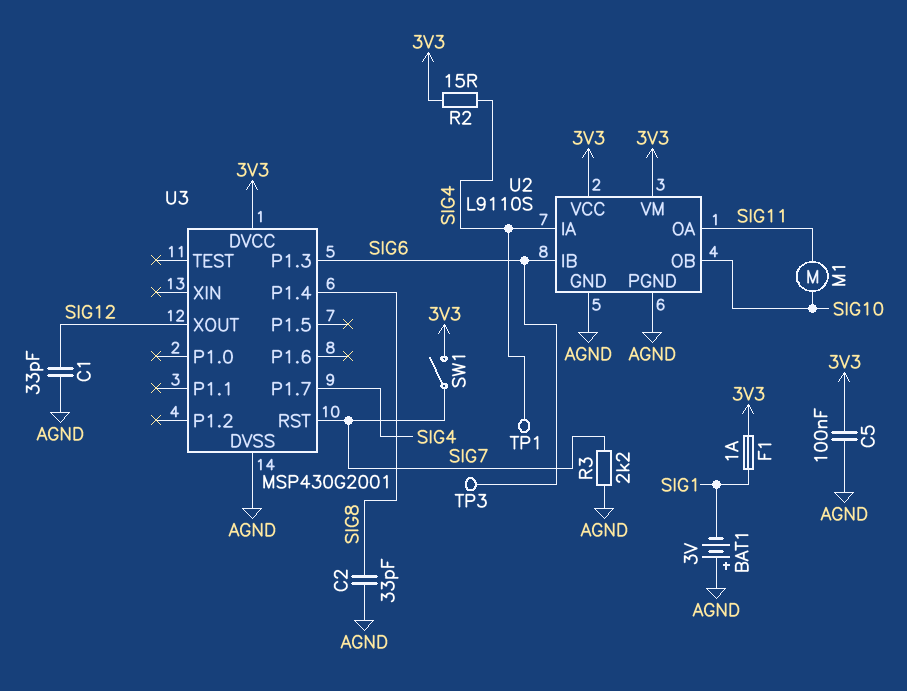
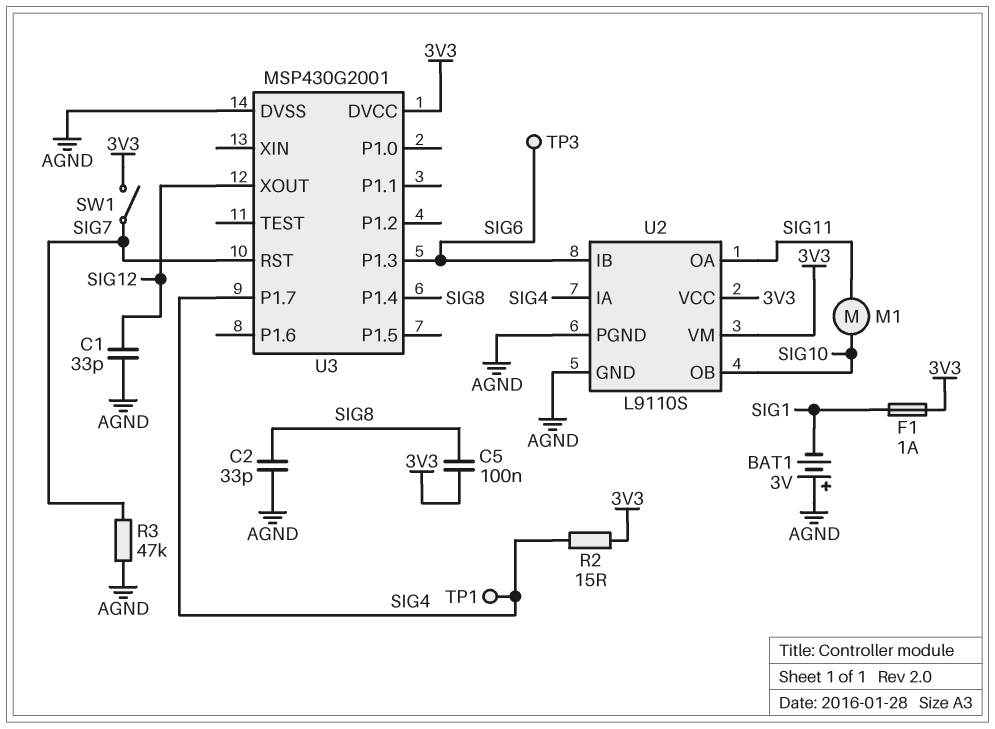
C5: 100nF (3V3, AGND) -> 100nF (3V3, SIG8)
R3: 2.2k (AGND, SIG7) -> 47k (AGND, SIG7)

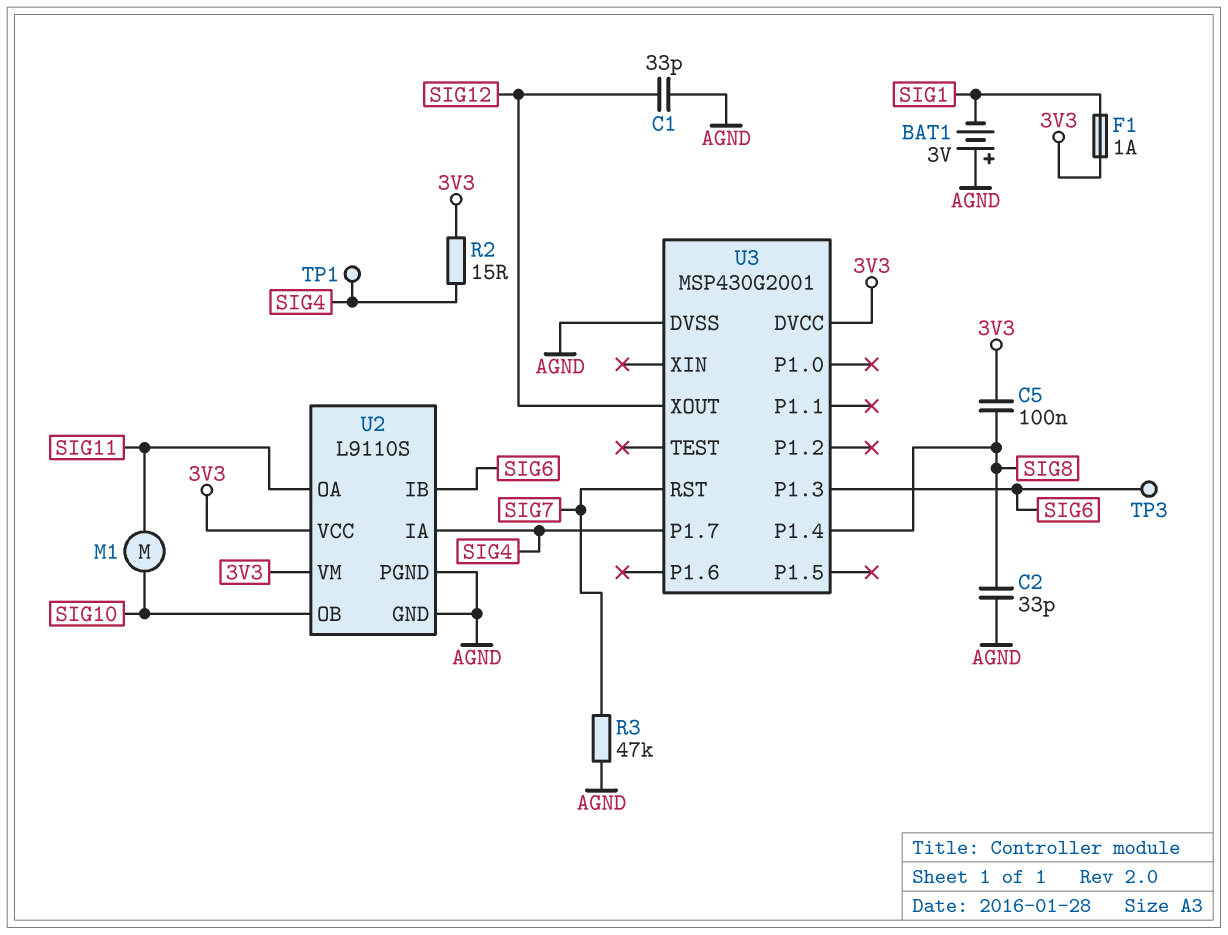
SW1: switch (3V3, SIG7) -> none

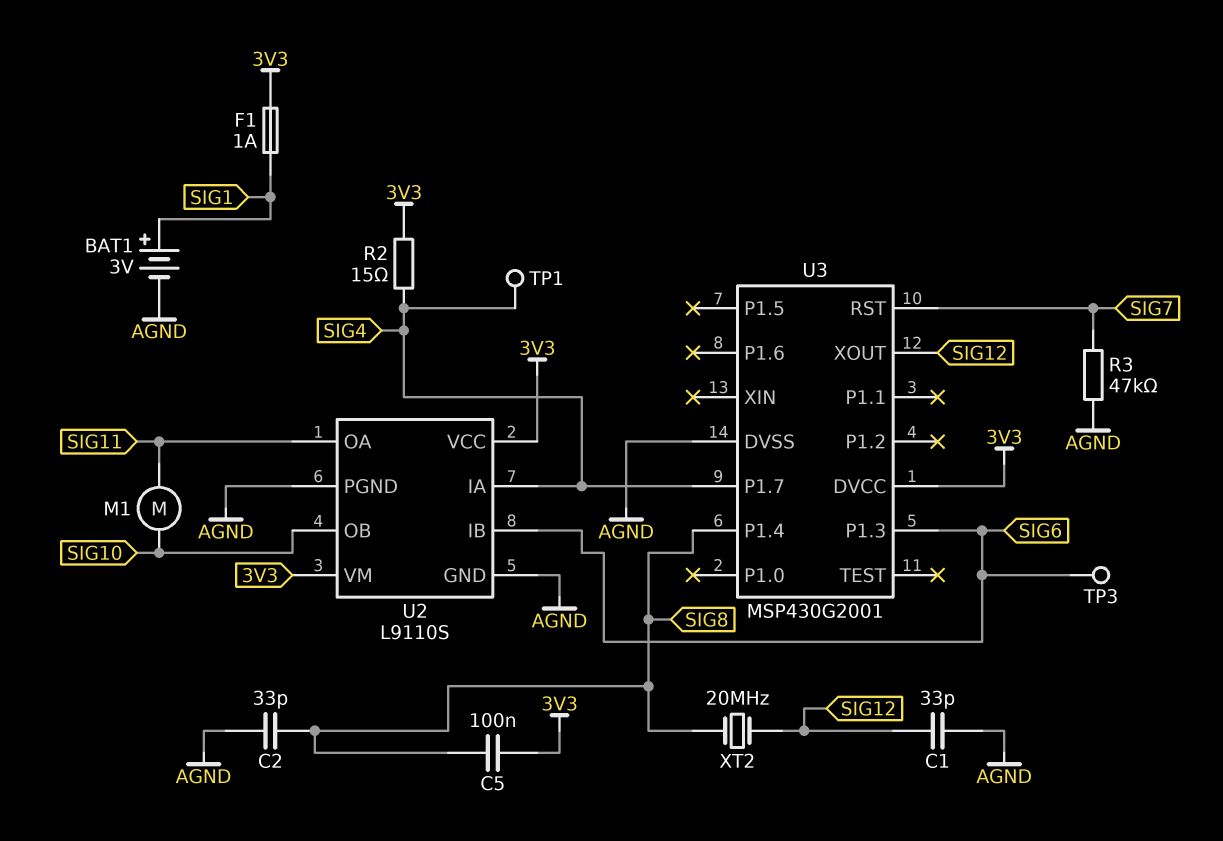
BAT1: 3V (plus AGND, minus SIG1) -> 3V (plus SIG1, minus AGND)
XT2: none -> 20MHz (SIG8, SIG12)

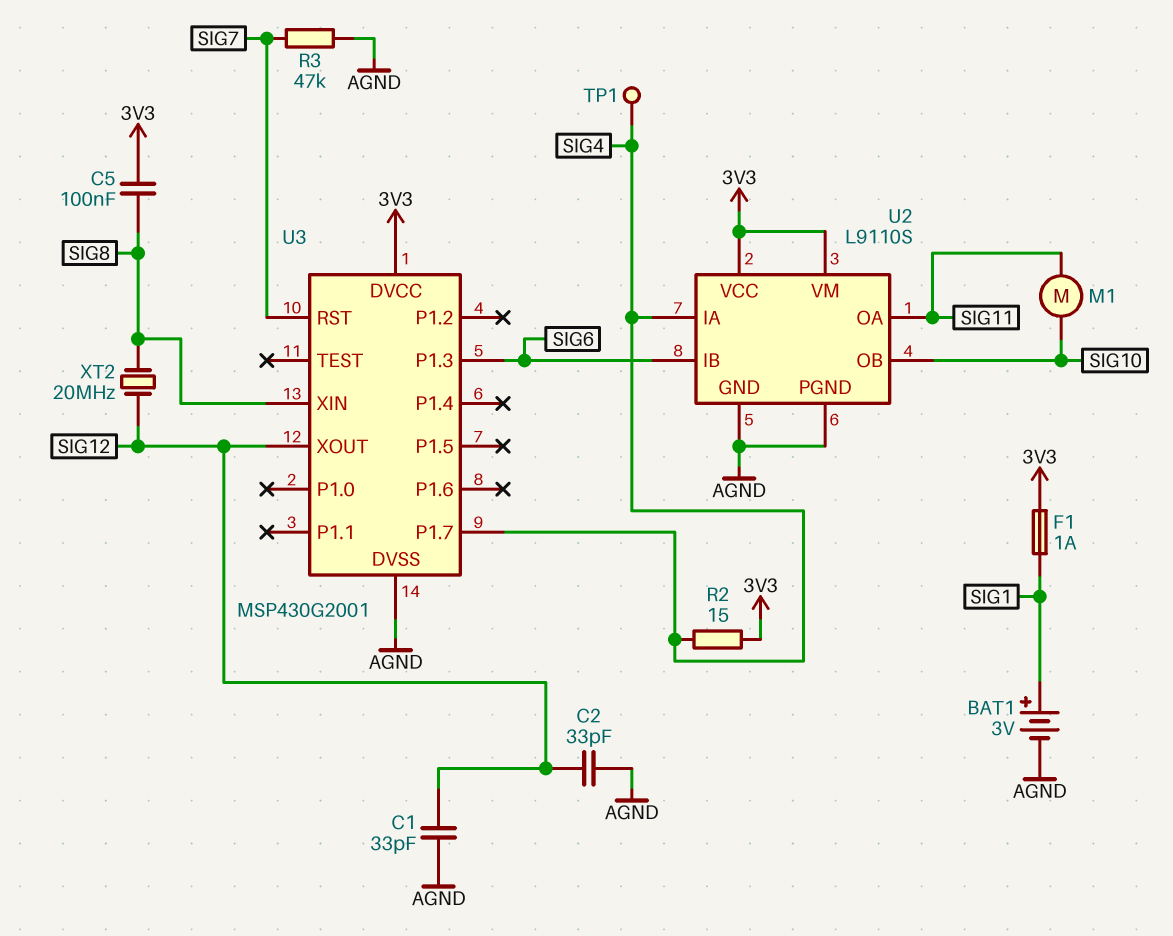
C2: 33pF (AGND, SIG8) -> 33pF (AGND, SIG12)
TP3: test point (SIG6) -> none
U3 pin P1.4: SIG8 -> none
U3 pin XIN: none -> SIG8

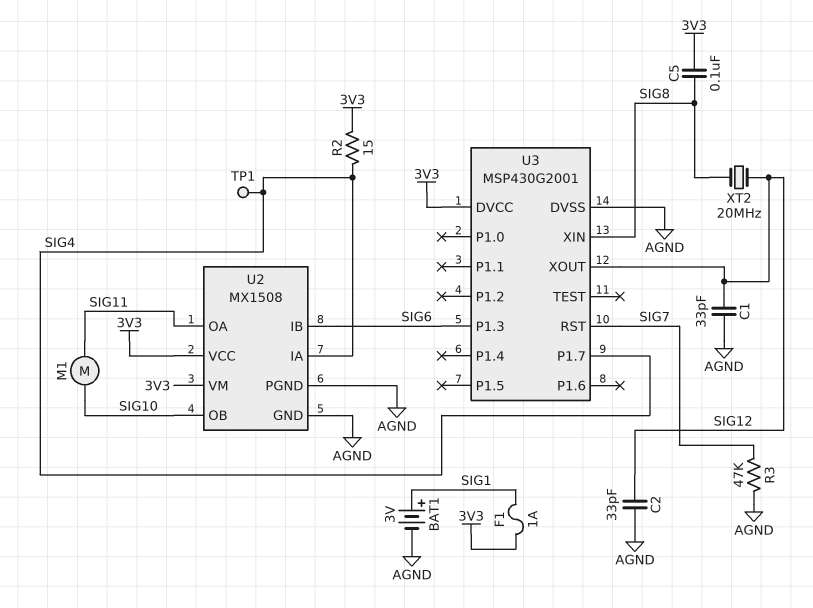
U2: L9110S -> MX1508

